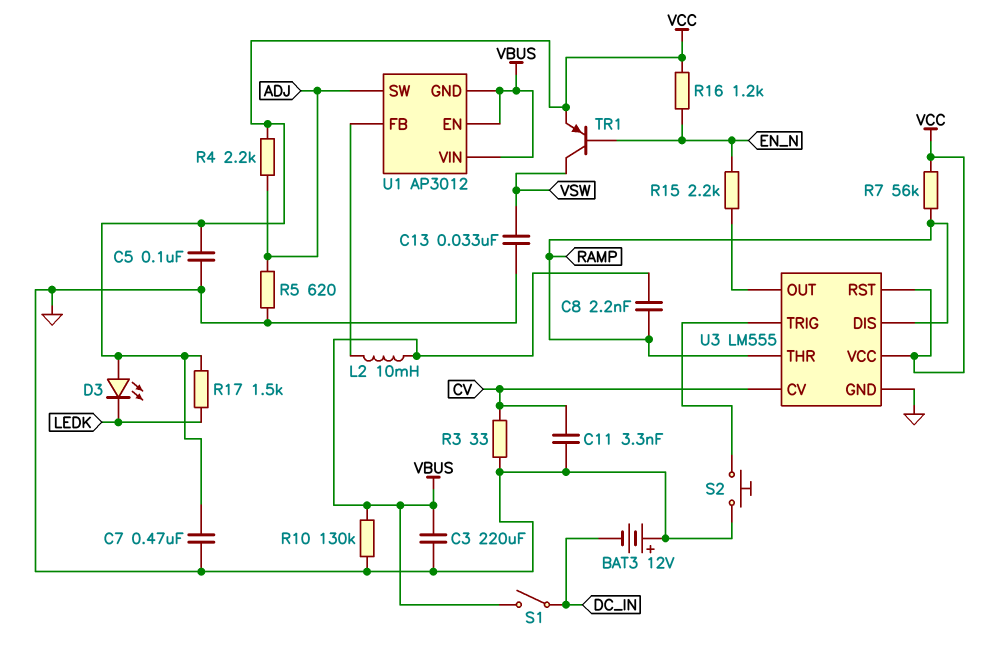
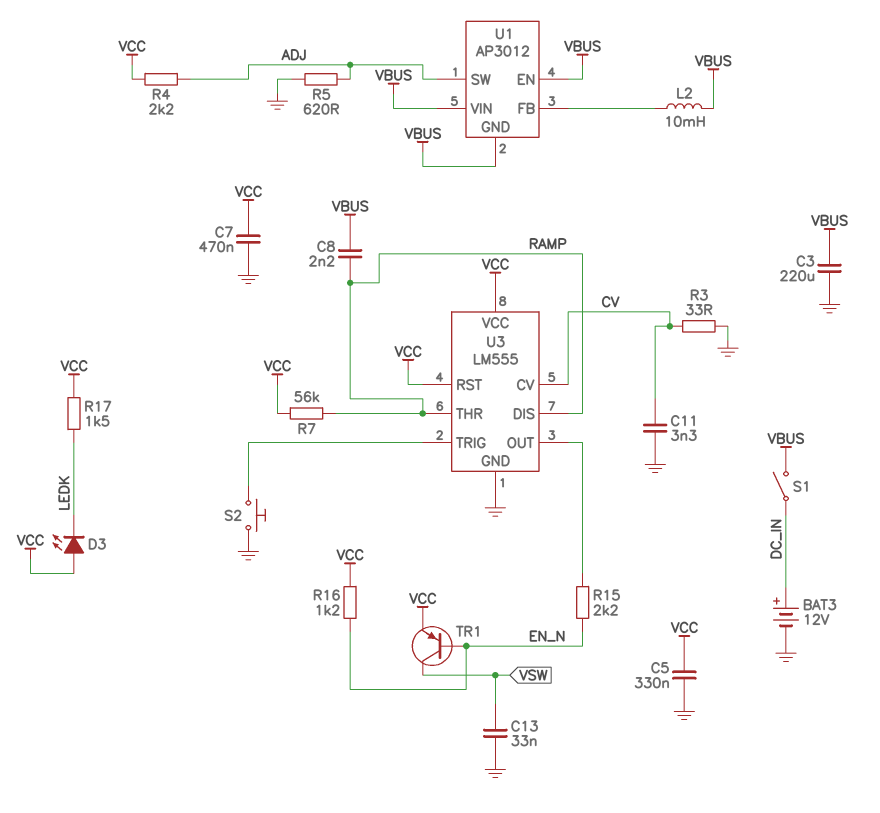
BAT3: 12V (plus GND, minus DC_IN) -> 12V (plus DC_IN, minus GND)
C5: 100nF (GND, VCC) -> 330nF (GND, VCC)
R10: 130k (GND, VBUS) -> none

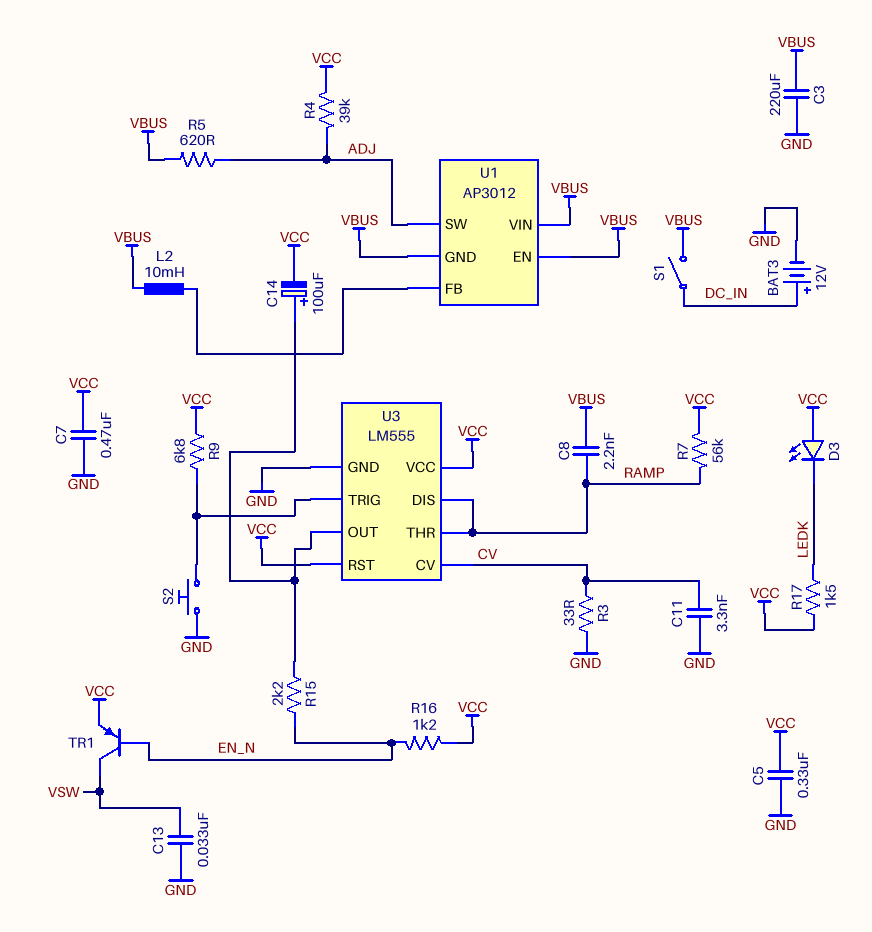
C14: none -> 100uF (plus U3/OUT, minus VCC)
R4: 2.2k (ADJ, VCC) -> 39k (ADJ, VCC)
R5: 620 (ADJ, GND) -> 620 (ADJ, VBUS)
R9: none -> 6.8k (U3/TRIG, VCC)

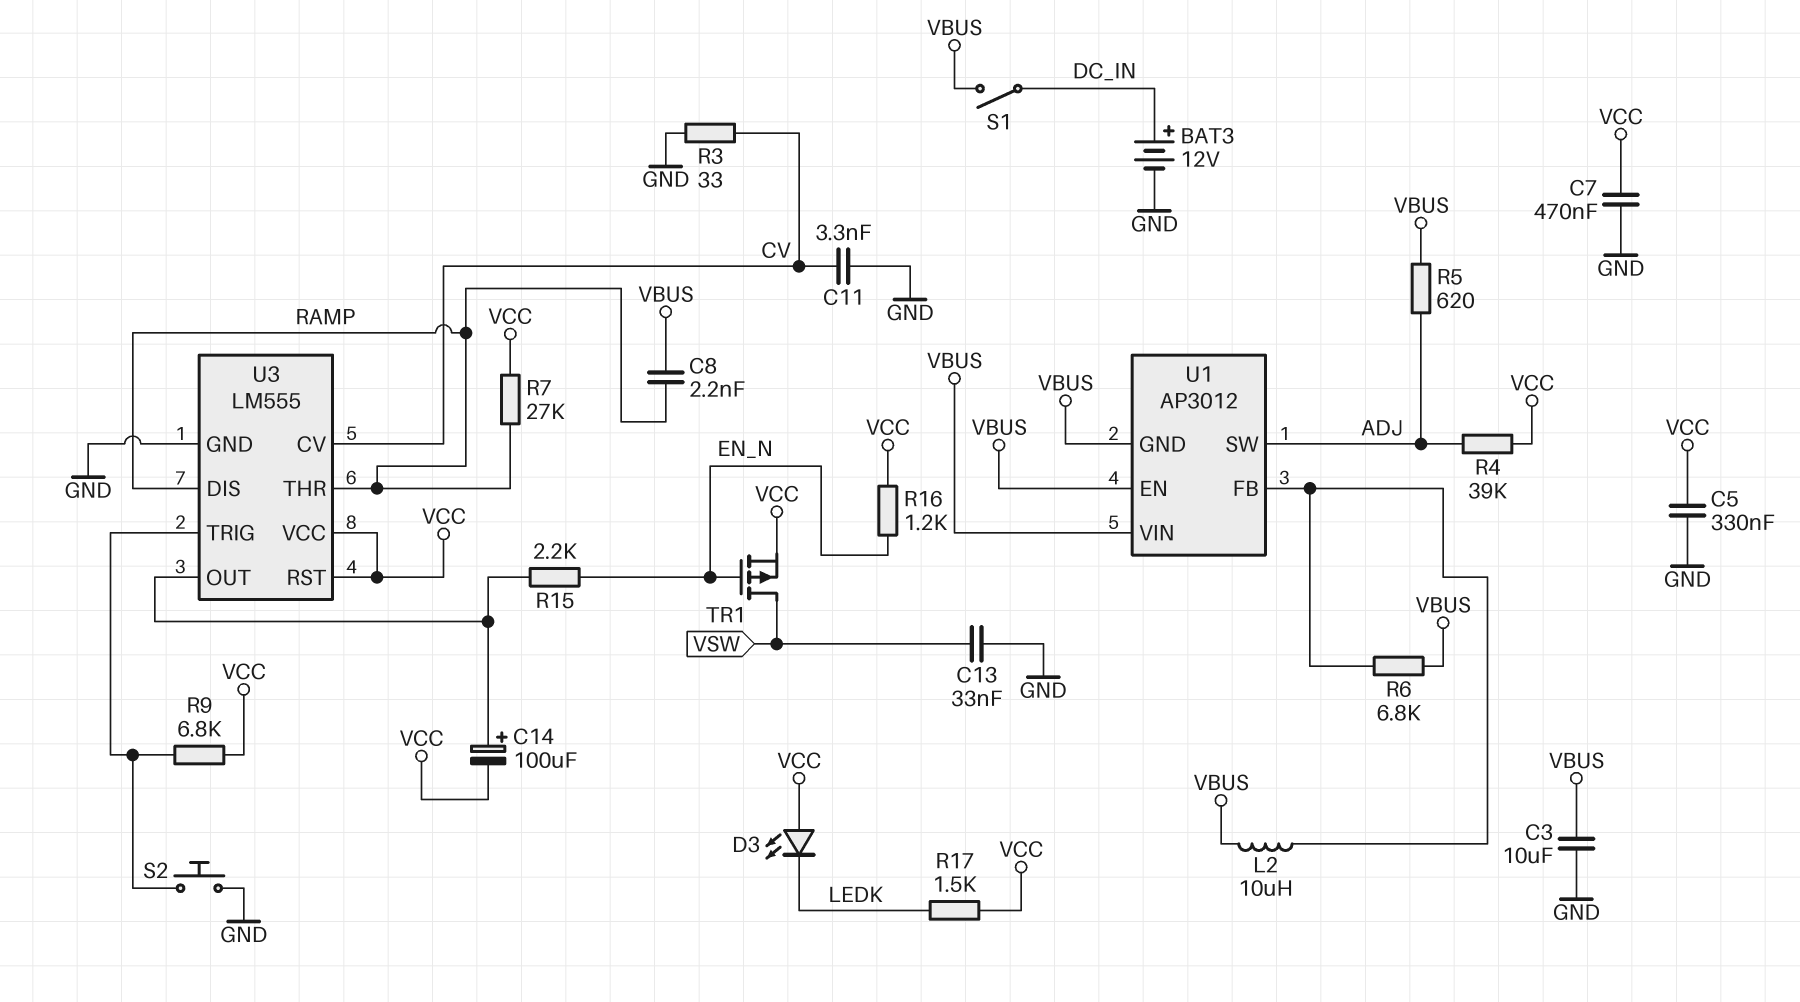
C3: 220uF (GND, VBUS) -> 10uF (GND, VBUS)
L2: 10mH (U1/FB, VBUS) -> 10uH (U1/FB, VBUS)
R6: none -> 6.8k (U1/FB, VBUS)
R7: 56k (RAMP, VCC) -> 27k (RAMP, VCC)
TR1: PNP (B EN_N, C VSW, E VCC) -> PMOS (G EN_N, D VSW, S VCC)

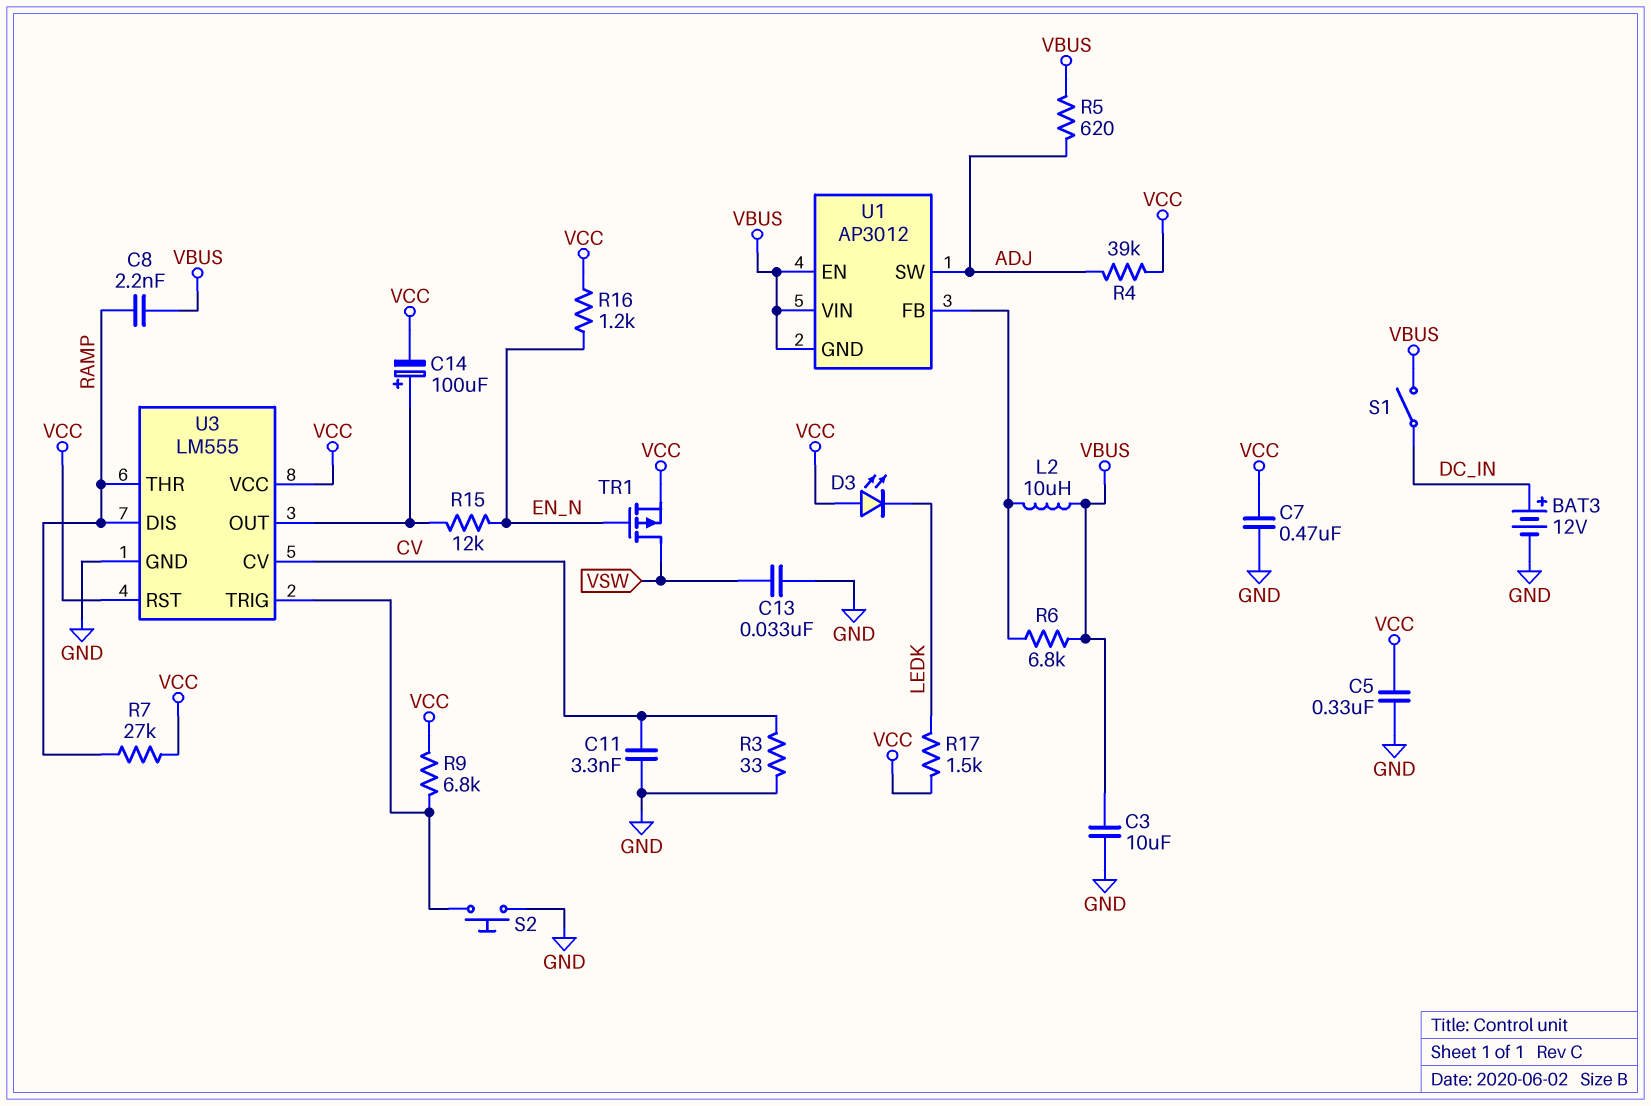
R15: 2.2k (EN_N, U3/OUT) -> 12k (EN_N, U3/OUT)

